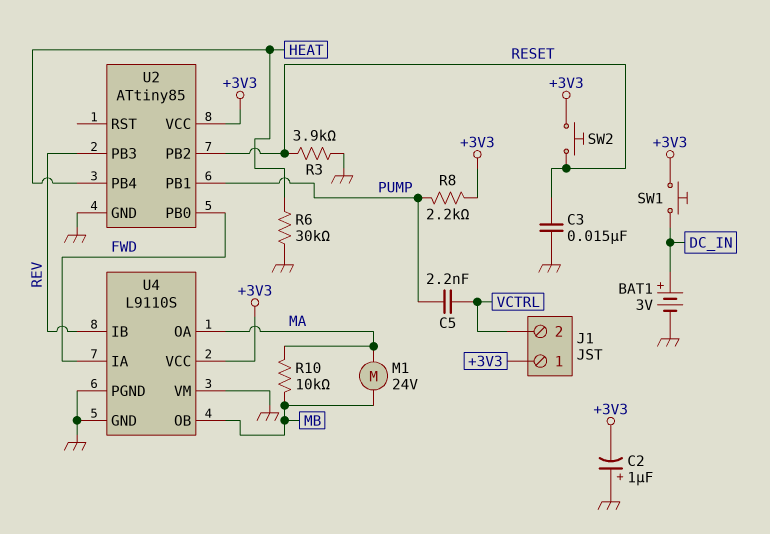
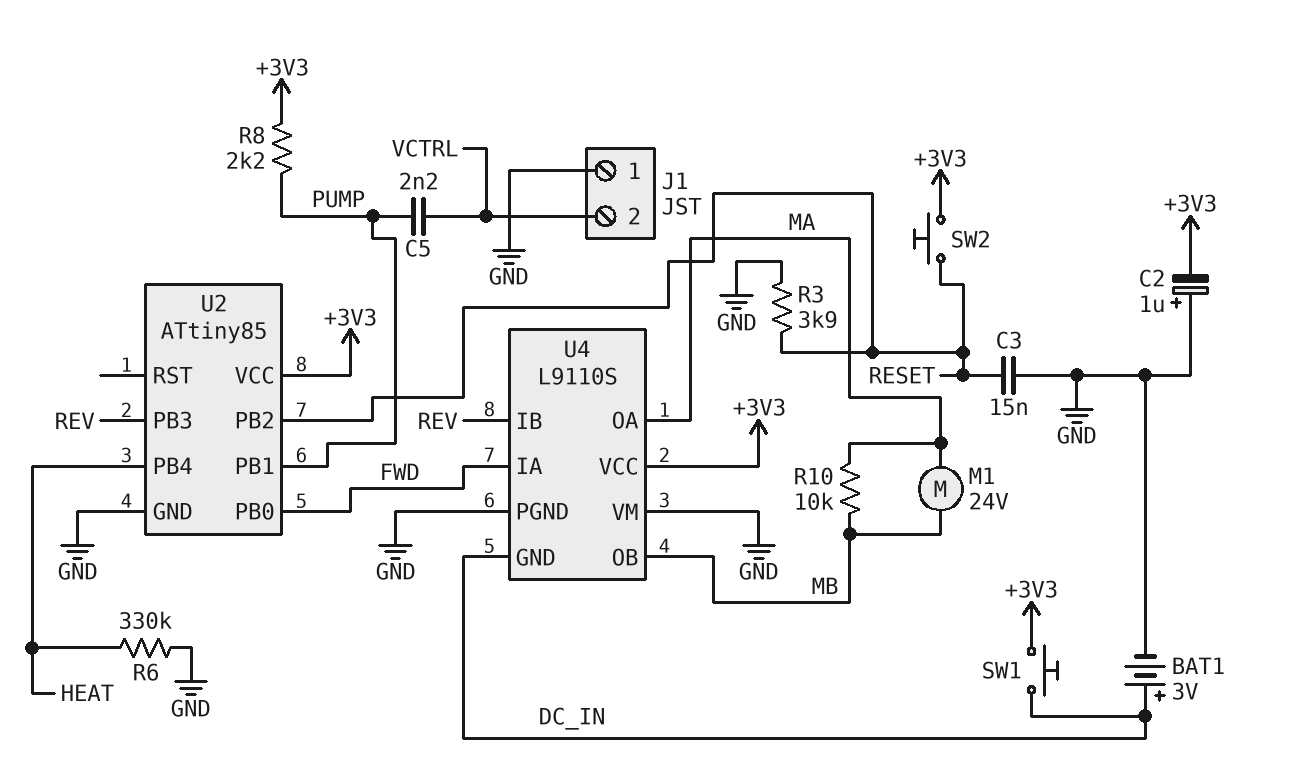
J1 pin 1: +3V3 -> GND
R6: 30k (GND, HEAT) -> 330k (GND, HEAT)
U4 pin GND: GND -> DC_IN

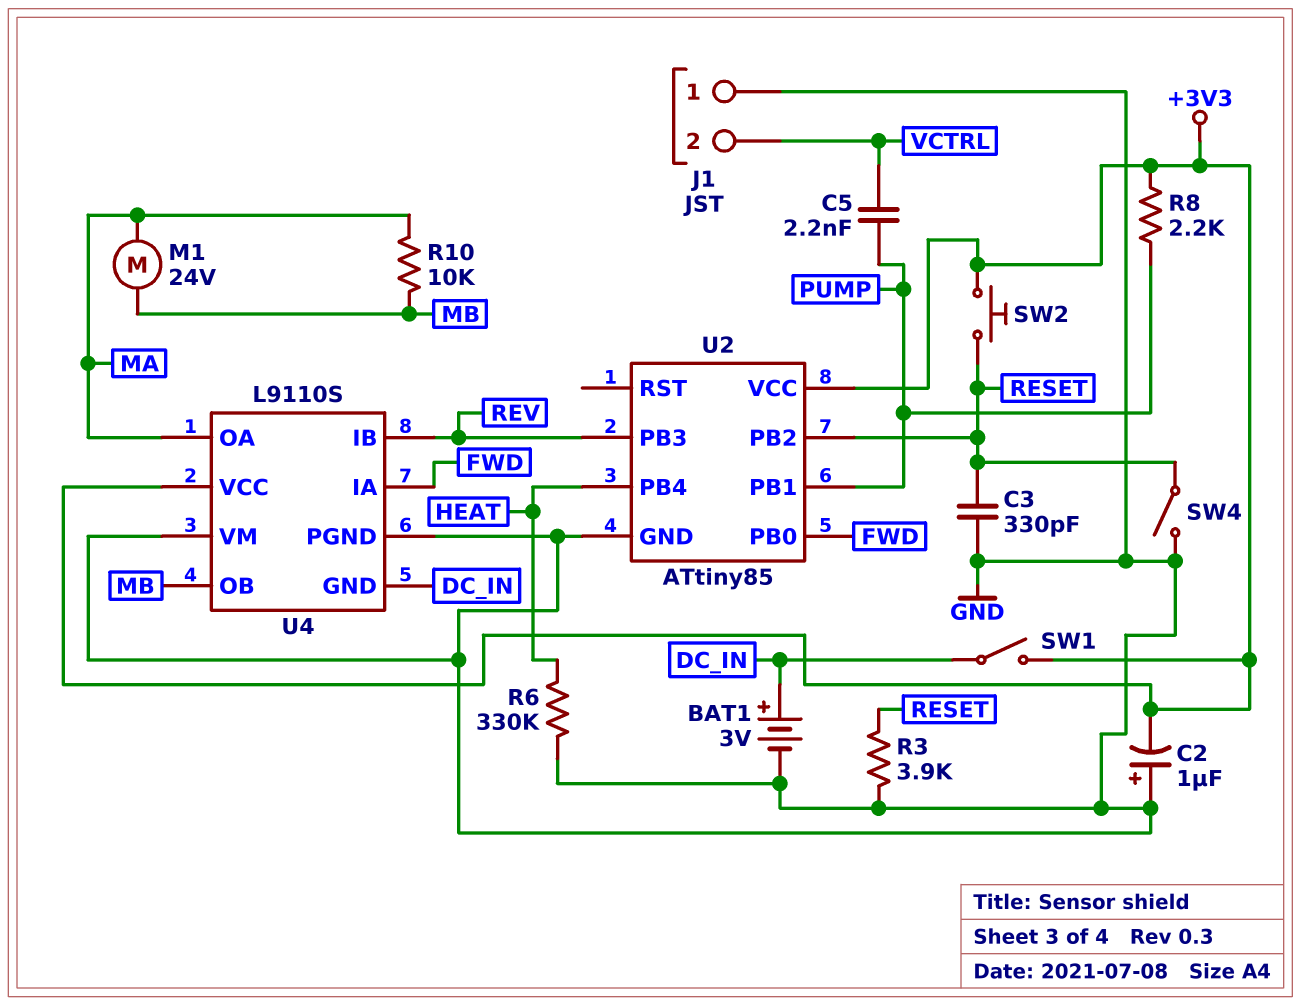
C3: 15nF (GND, RESET) -> 330pF (GND, RESET)
SW1: button (+3V3, DC_IN) -> switch (+3V3, DC_IN)
SW4: none -> switch (GND, RESET)

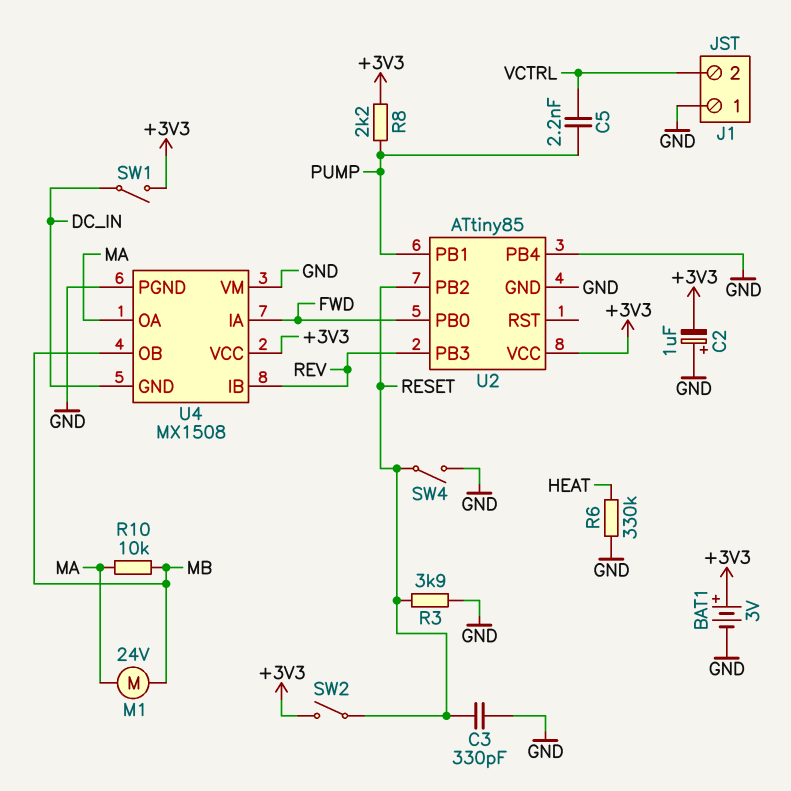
BAT1: 3V (plus DC_IN, minus GND) -> 3V (plus +3V3, minus GND)
SW2: button (+3V3, RESET) -> switch (+3V3, RESET)
U2 pin PB4: HEAT -> GND
U4: L9110S -> MX1508

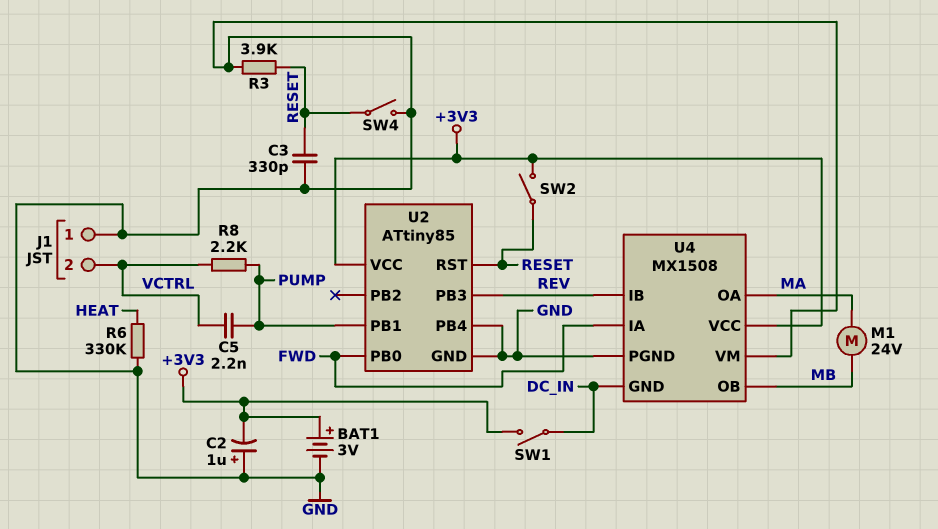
R8: 2.2k (+3V3, PUMP) -> 2.2k (PUMP, VCTRL)
R10: 10k (MA, MB) -> none
U2 pin PB2: RESET -> none
U2 pin RST: none -> RESET

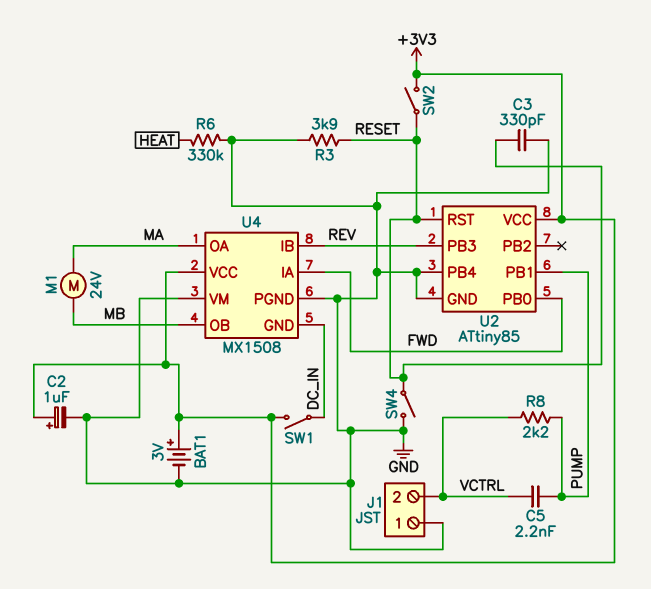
C2: 1uF (plus GND, minus +3V3) -> 1uF (plus +3V3, minus GND)

